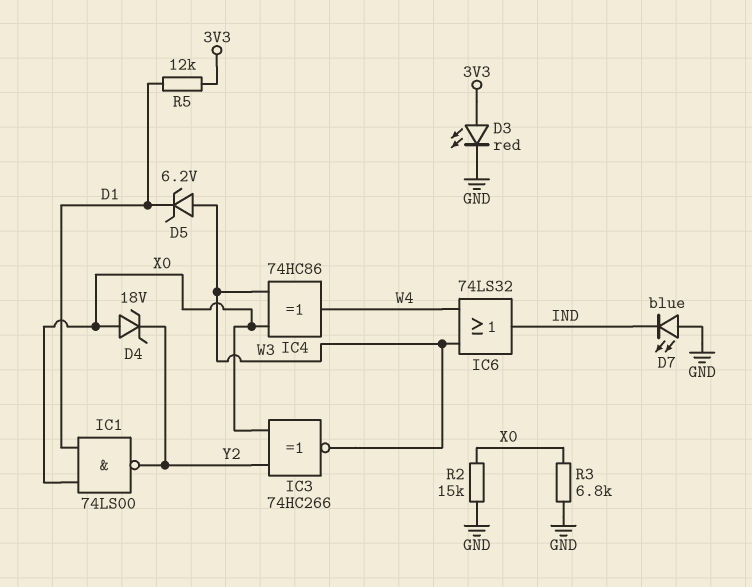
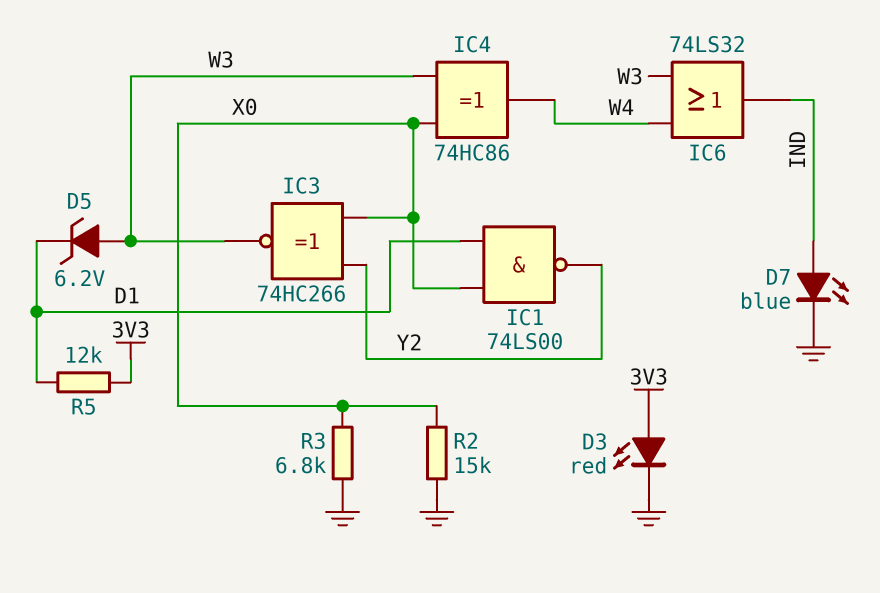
D4: zener 18V (A X0, K Y2) -> none
D7: LED blue (A GND, K IND) -> LED blue (A IND, K GND)

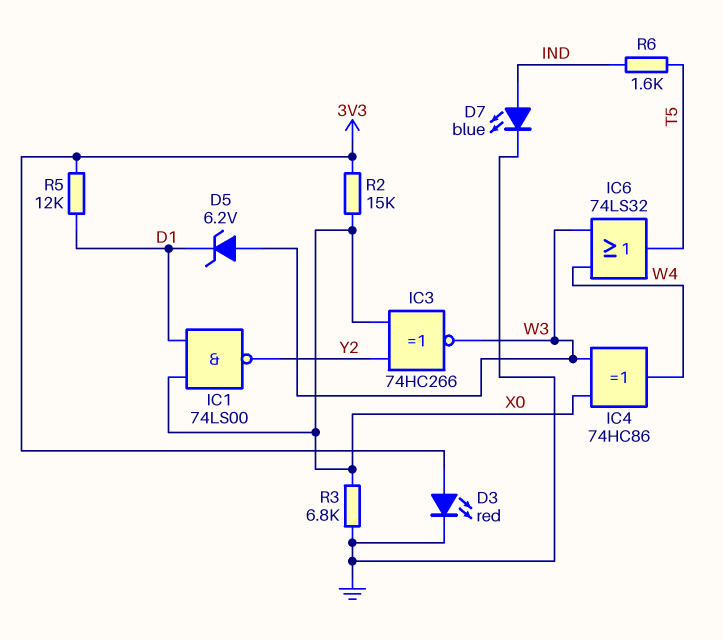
IC6: OR 74LS32 (in W3, in W4, out IND) -> OR 74LS32 (in W3, in W4, out T5)
R2: 15k (GND, X0) -> 15k (3V3, X0)
R6: none -> 1.6k (IND, T5)

